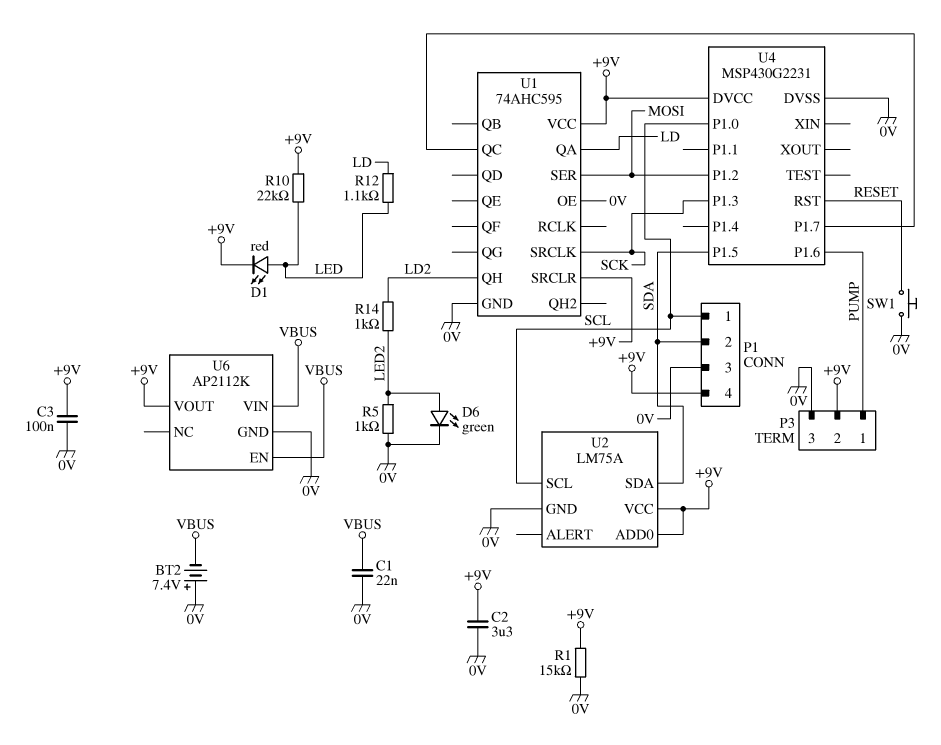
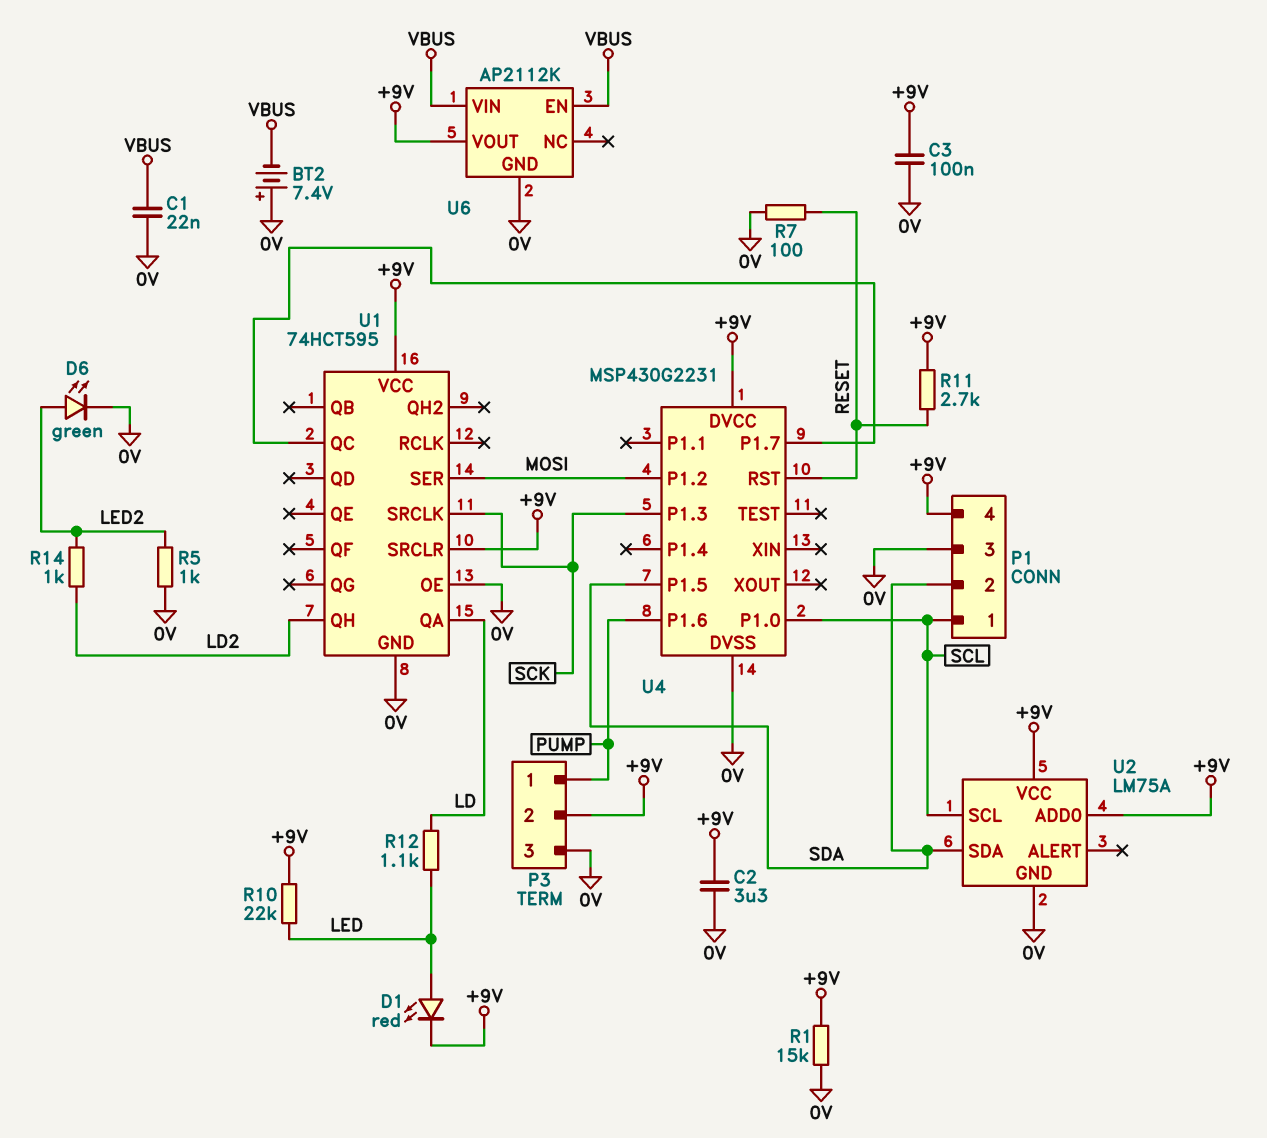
R7: none -> 100 (0V, RESET)
R11: none -> 2.7k (+9V, RESET)
SW1: button (0V, RESET) -> none
U1: 74AHC595 -> 74HCT595

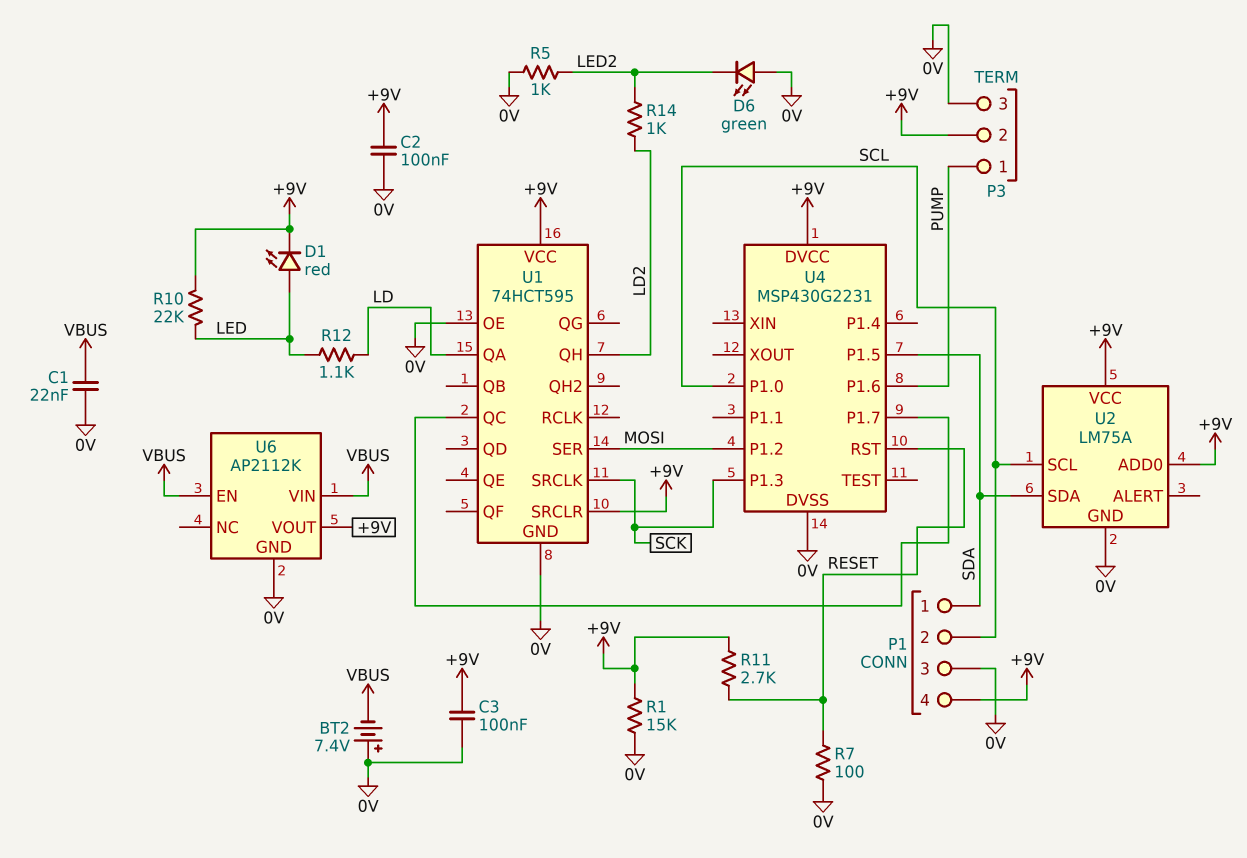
C2: 3.3uF (+9V, 0V) -> 100nF (+9V, 0V)
D6: LED green (A LED2, K 0V) -> LED green (A 0V, K LED2)
P1 pin 1: SCL -> SDA
P1 pin 2: SDA -> SCL

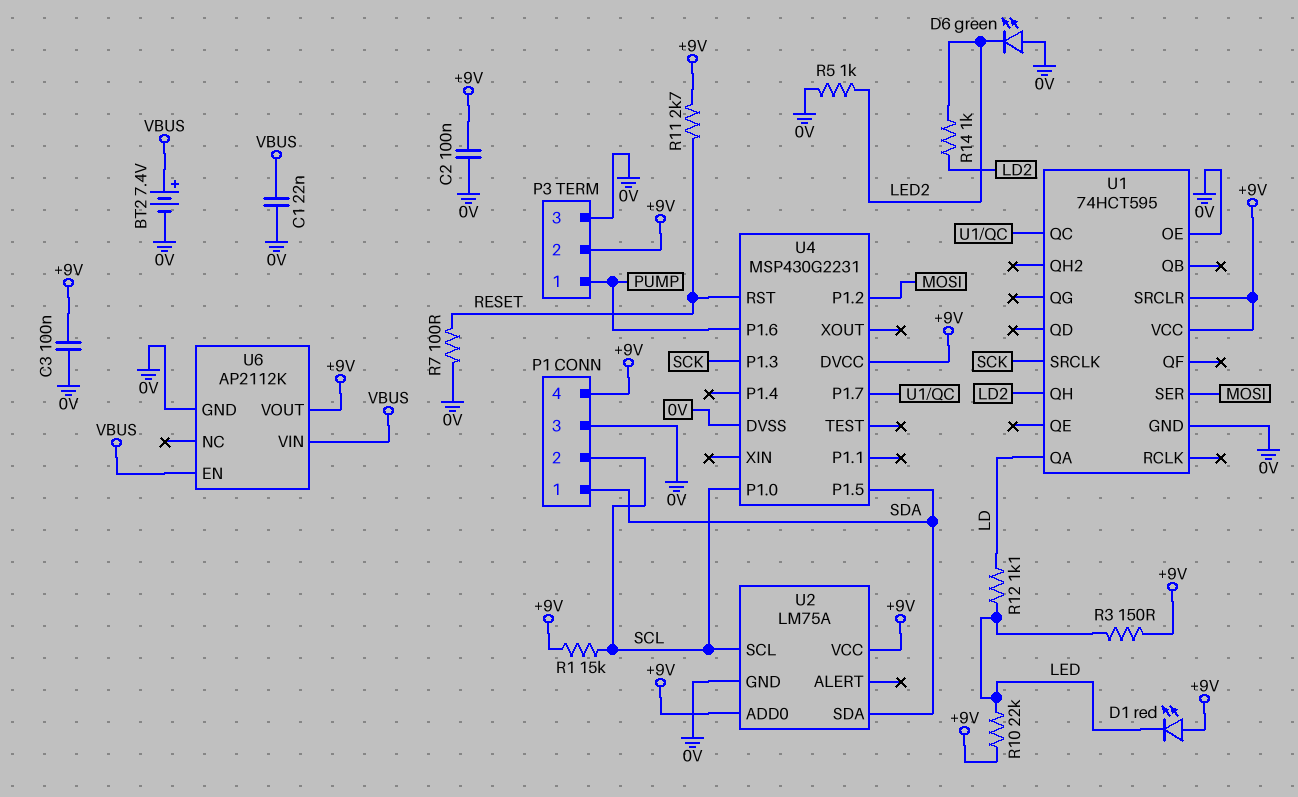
BT2: 7.4V (plus 0V, minus VBUS) -> 7.4V (plus VBUS, minus 0V)
D1: LED red (A LED, K +9V) -> LED red (A +9V, K LED)
R1: 15k (+9V, 0V) -> 15k (+9V, SCL)
R3: none -> 150 (+9V, LED)

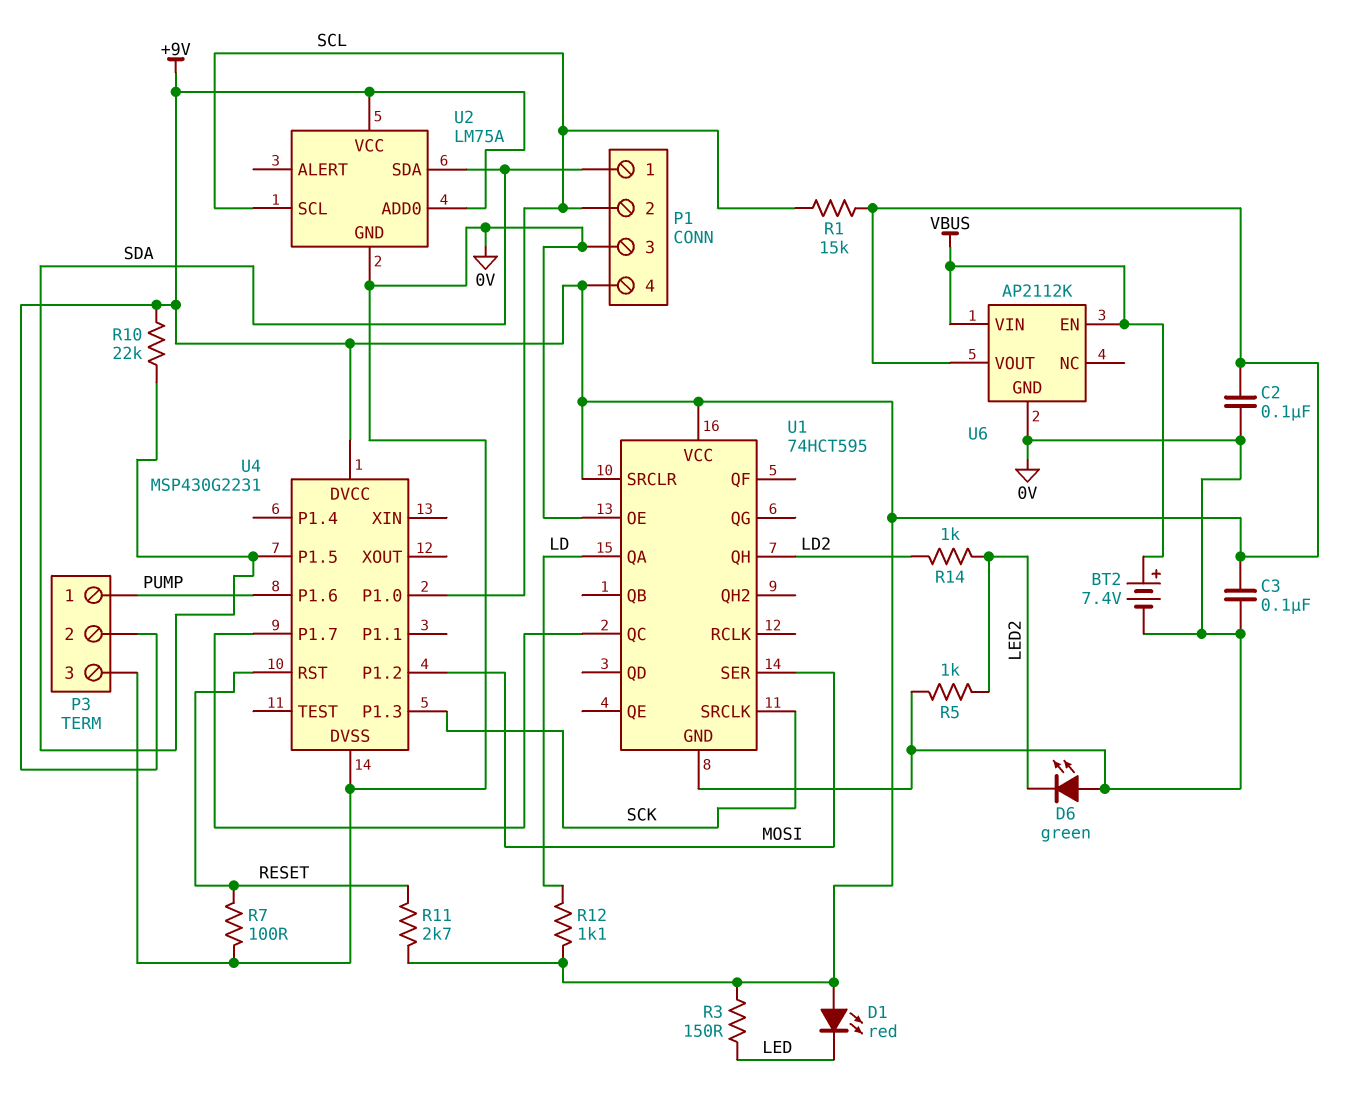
C1: 22nF (0V, VBUS) -> none
R10: 22k (+9V, LED) -> 22k (+9V, SDA)
R12: 1.1k (LD, LED) -> 1.1k (+9V, LD)

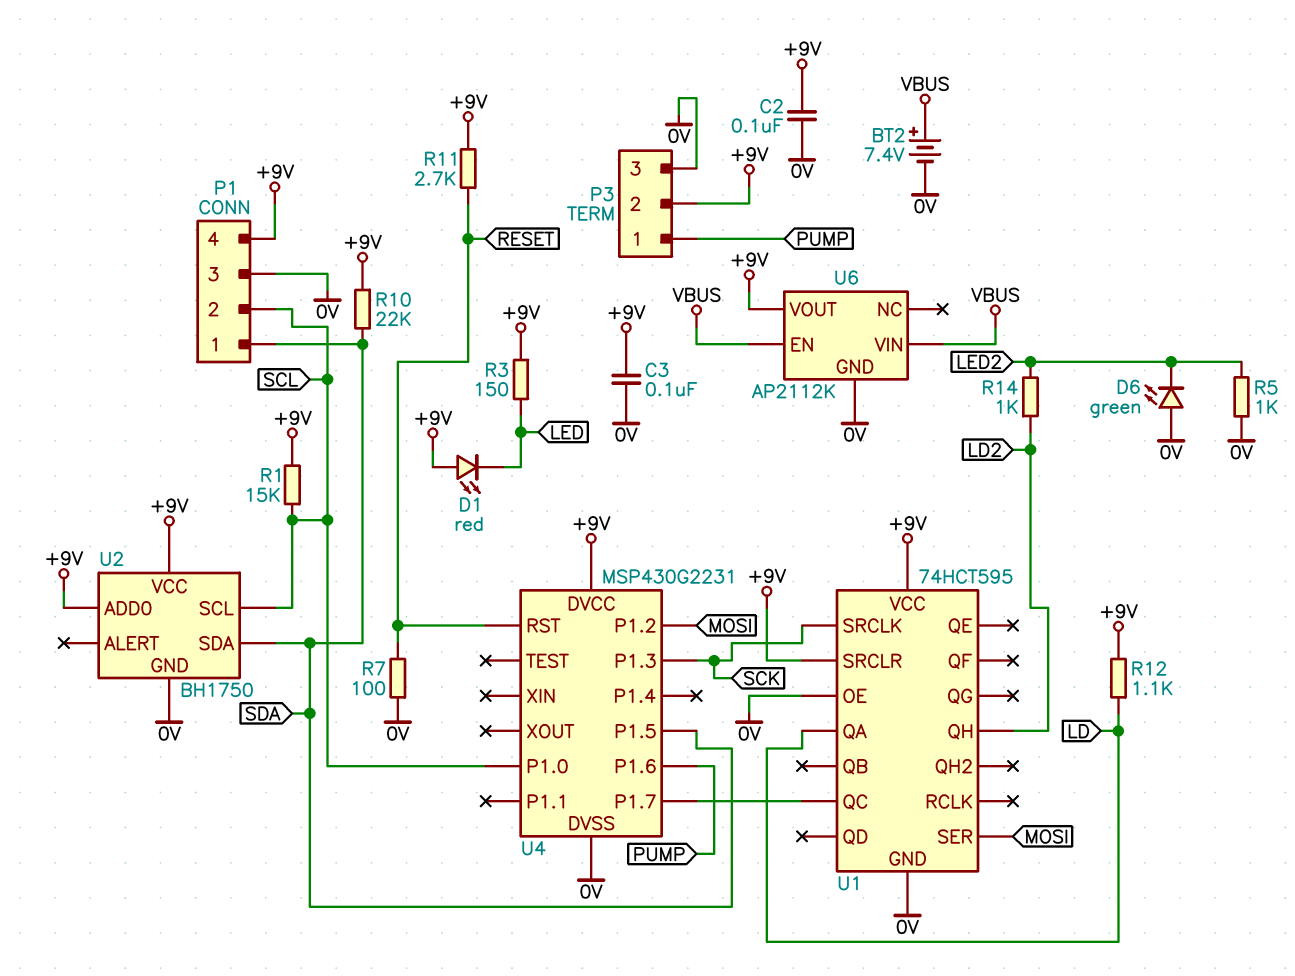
U2: LM75A -> BH1750

